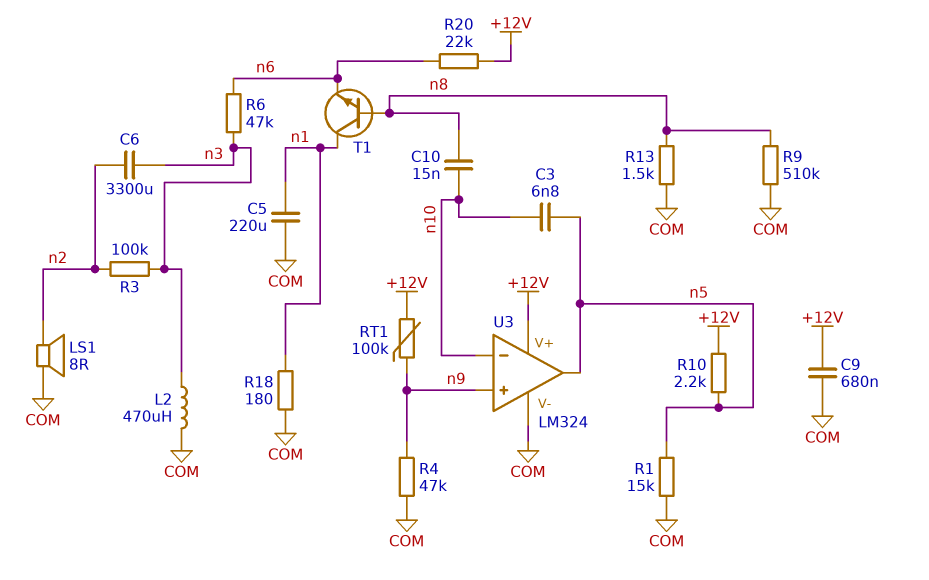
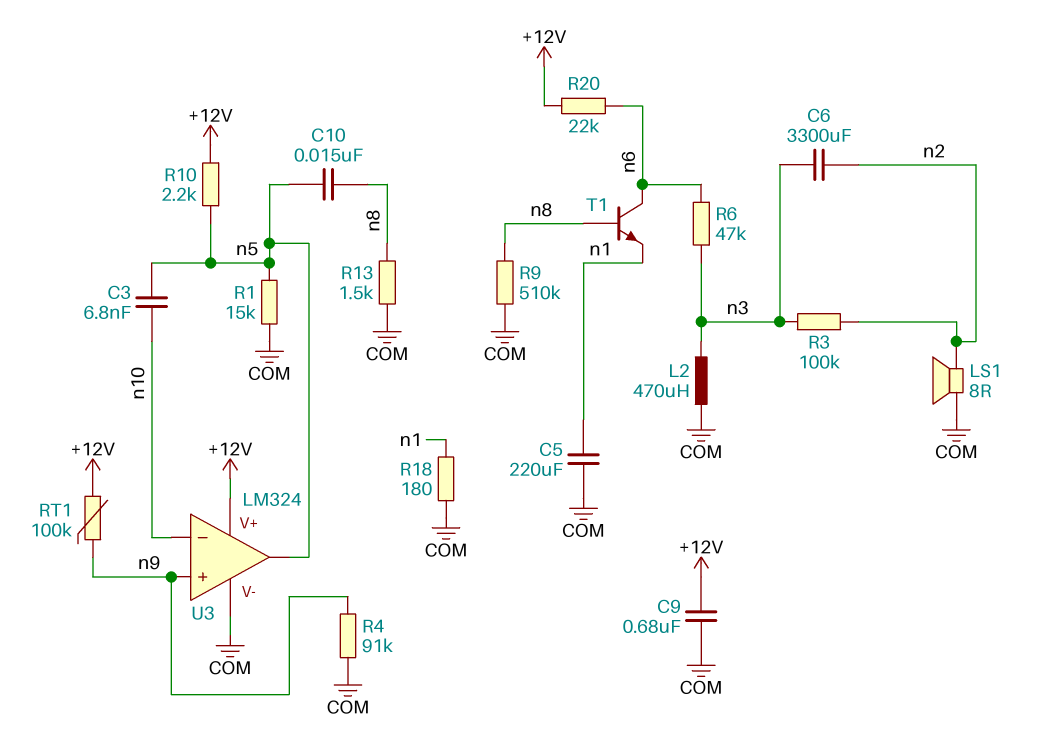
C10: 15nF (n8, n10) -> 15nF (n5, n8)
R4: 47k (COM, n9) -> 91k (COM, n9)
T1: NPN (B n8, C n1, E n6) -> NPN (B n8, C n6, E n1)

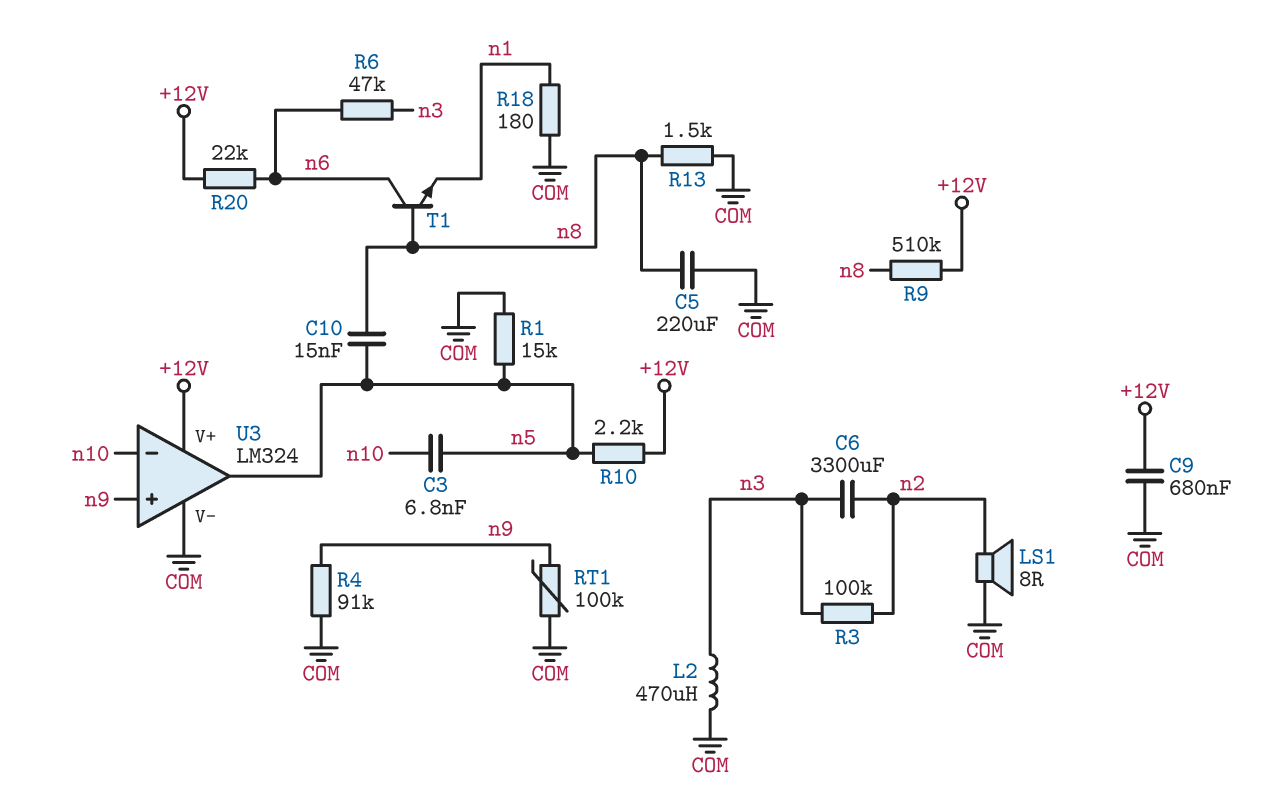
C5: 220uF (COM, n1) -> 220uF (COM, n8)
R9: 510k (COM, n8) -> 510k (+12V, n8)
RT1: 100k (+12V, n9) -> 100k (COM, n9)

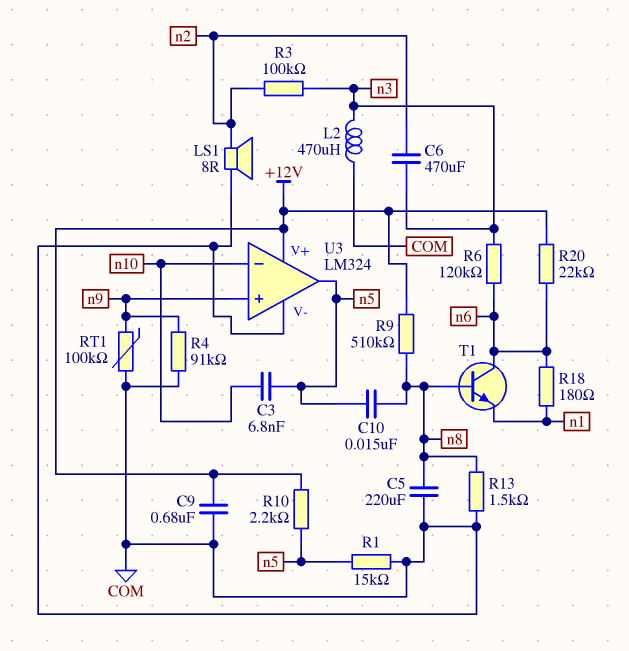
C6: 3300uF (n2, n3) -> 470uF (n2, n3)
R6: 47k (n3, n6) -> 120k (n3, n6)
R18: 180 (COM, n1) -> 180 (n1, n6)

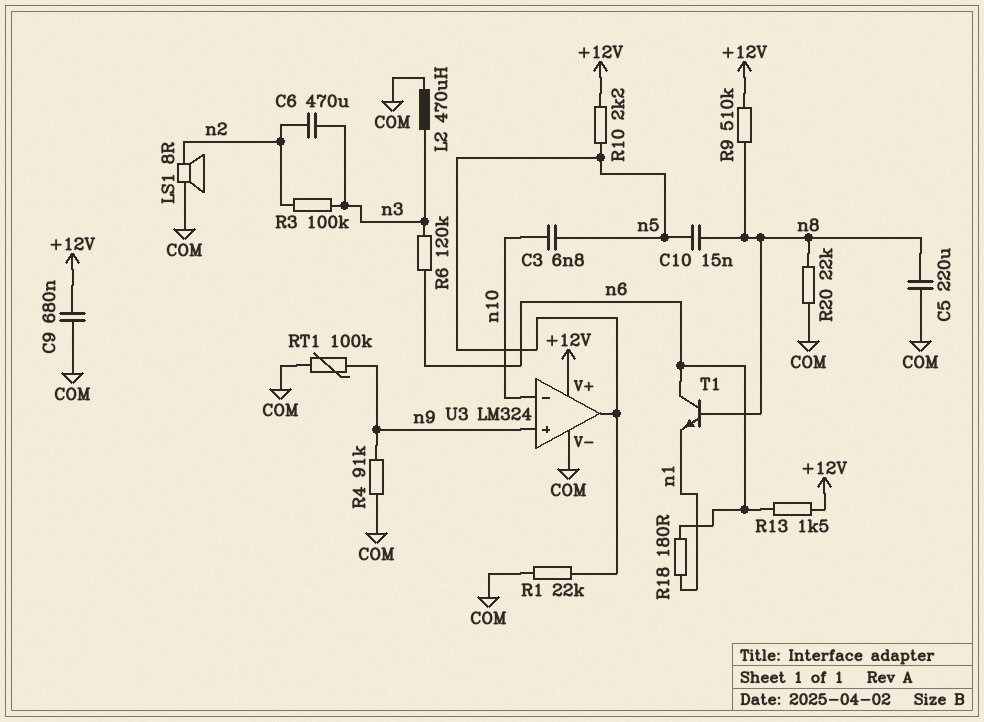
R1: 15k (COM, n5) -> 22k (COM, n5)
R13: 1.5k (COM, n8) -> 1.5k (+12V, n6)
R20: 22k (+12V, n6) -> 22k (COM, n8)

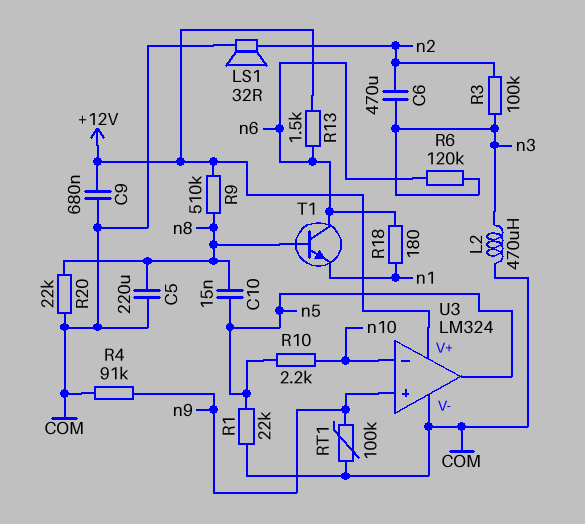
C3: 6.8nF (n5, n10) -> none
LS1: speaker 8R (COM, n2) -> speaker 32R (COM, n2)
R10: 2.2k (+12V, n5) -> 2.2k (n5, n10)

